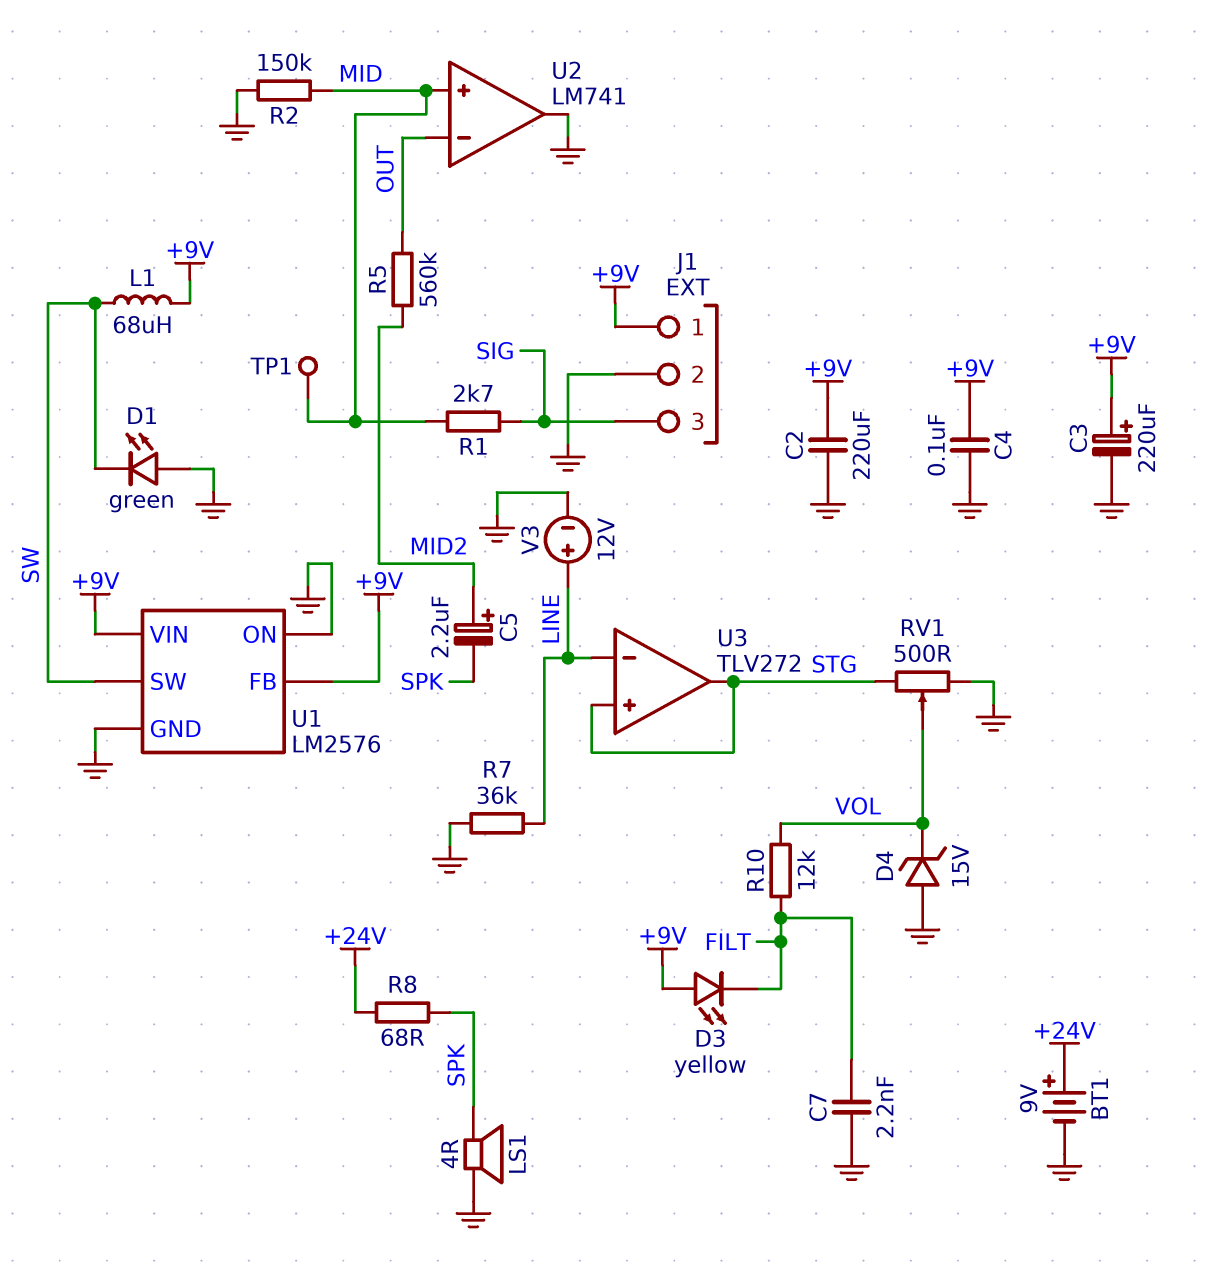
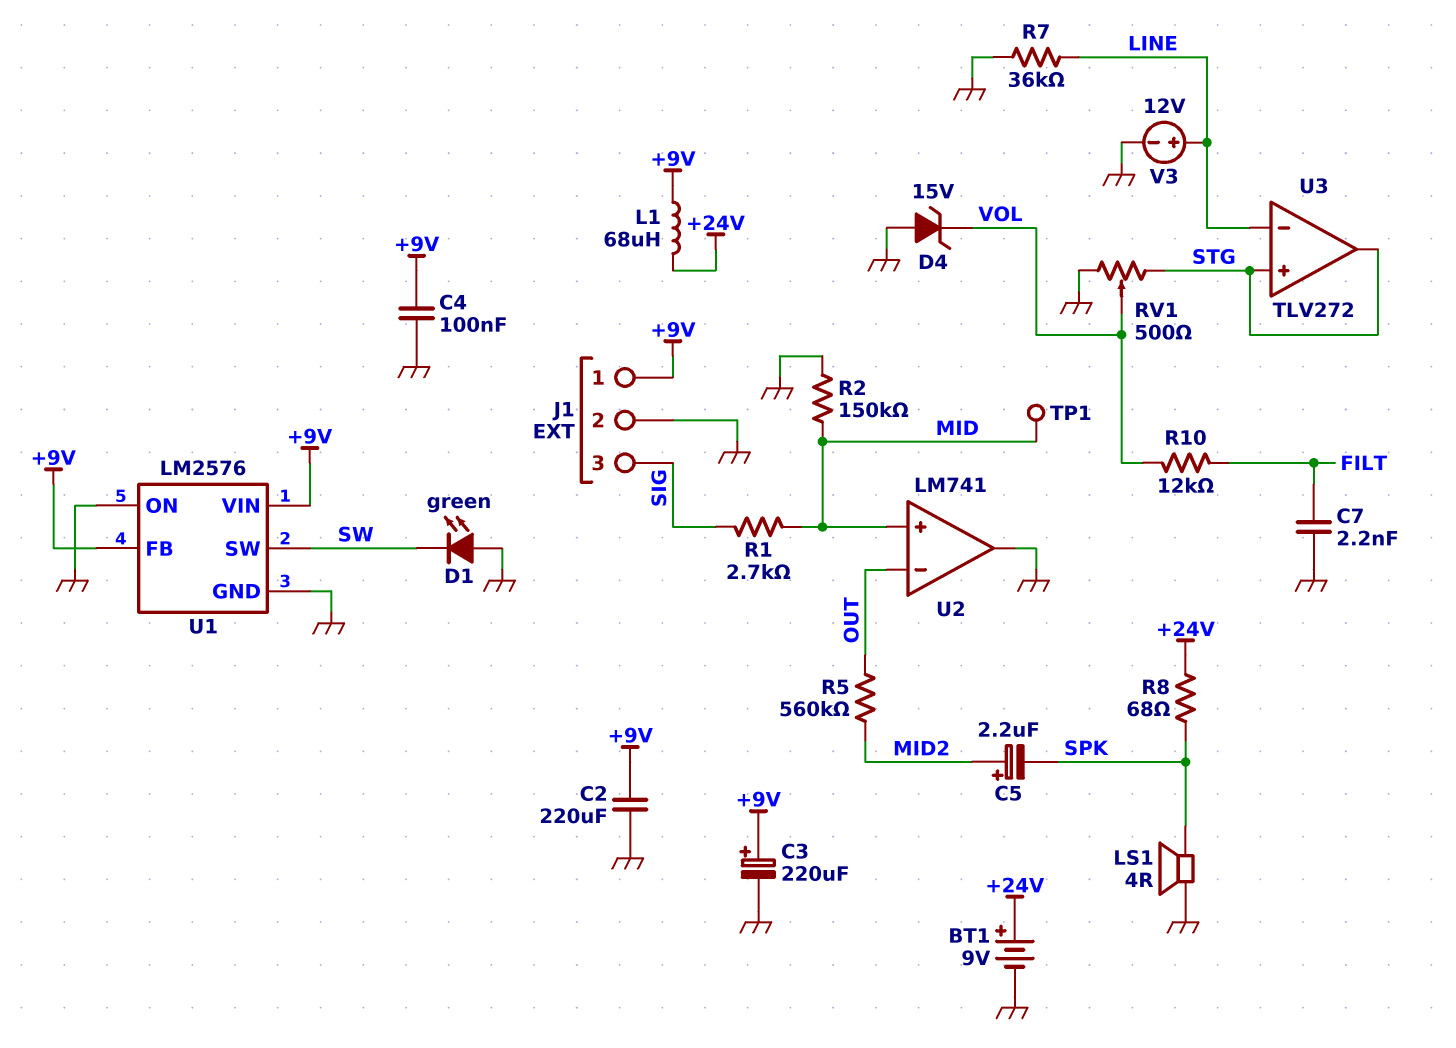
D3: LED yellow (A +9V, K FILT) -> none
L1: 68uH (+9V, SW) -> 68uH (+9V, +24V)

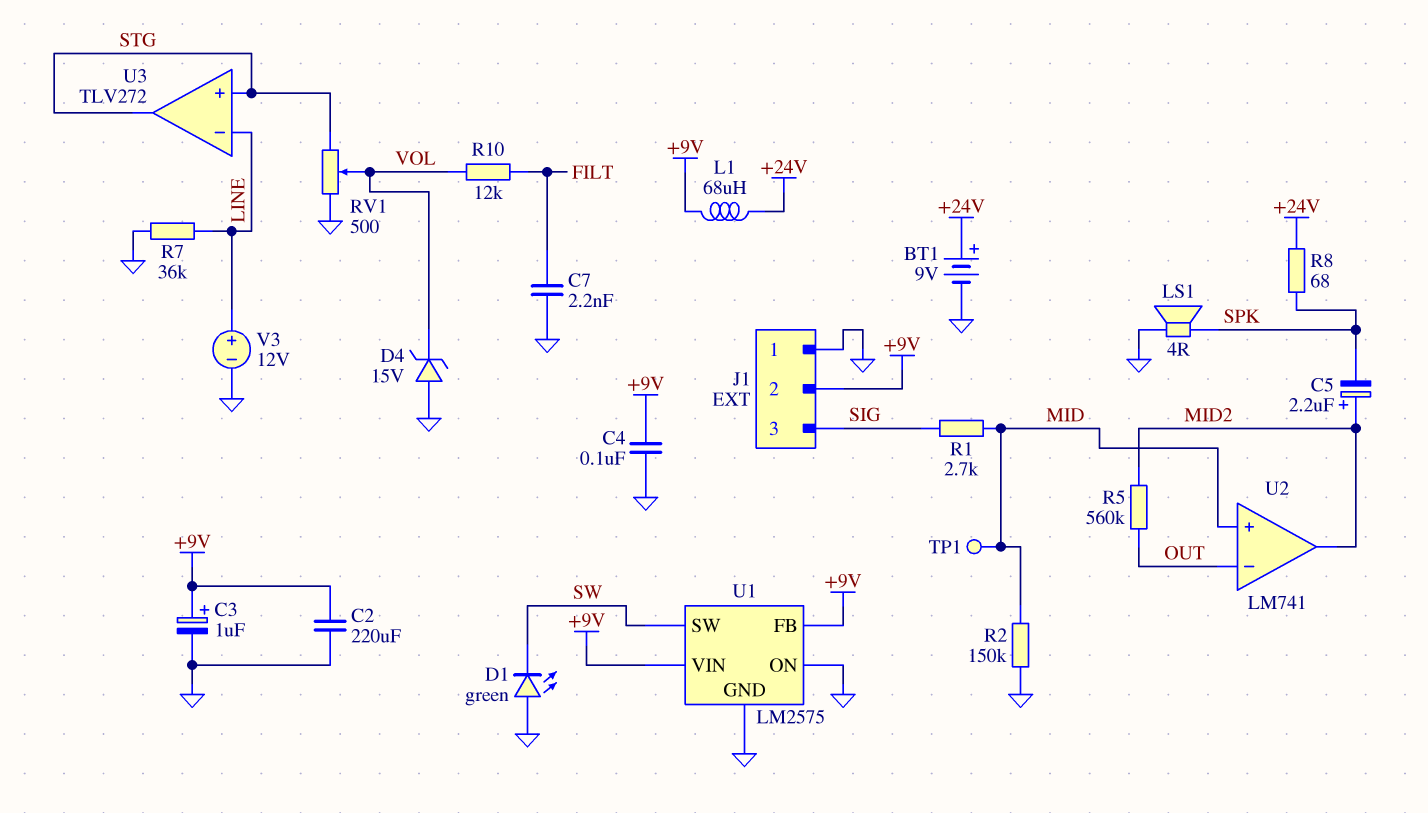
C3: 220uF (plus +9V, minus GND) -> 1uF (plus +9V, minus GND)
J1 pin 1: +9V -> GND
J1 pin 2: GND -> +9V
U1: LM2576 -> LM2575
U2 pin out: GND -> MID2

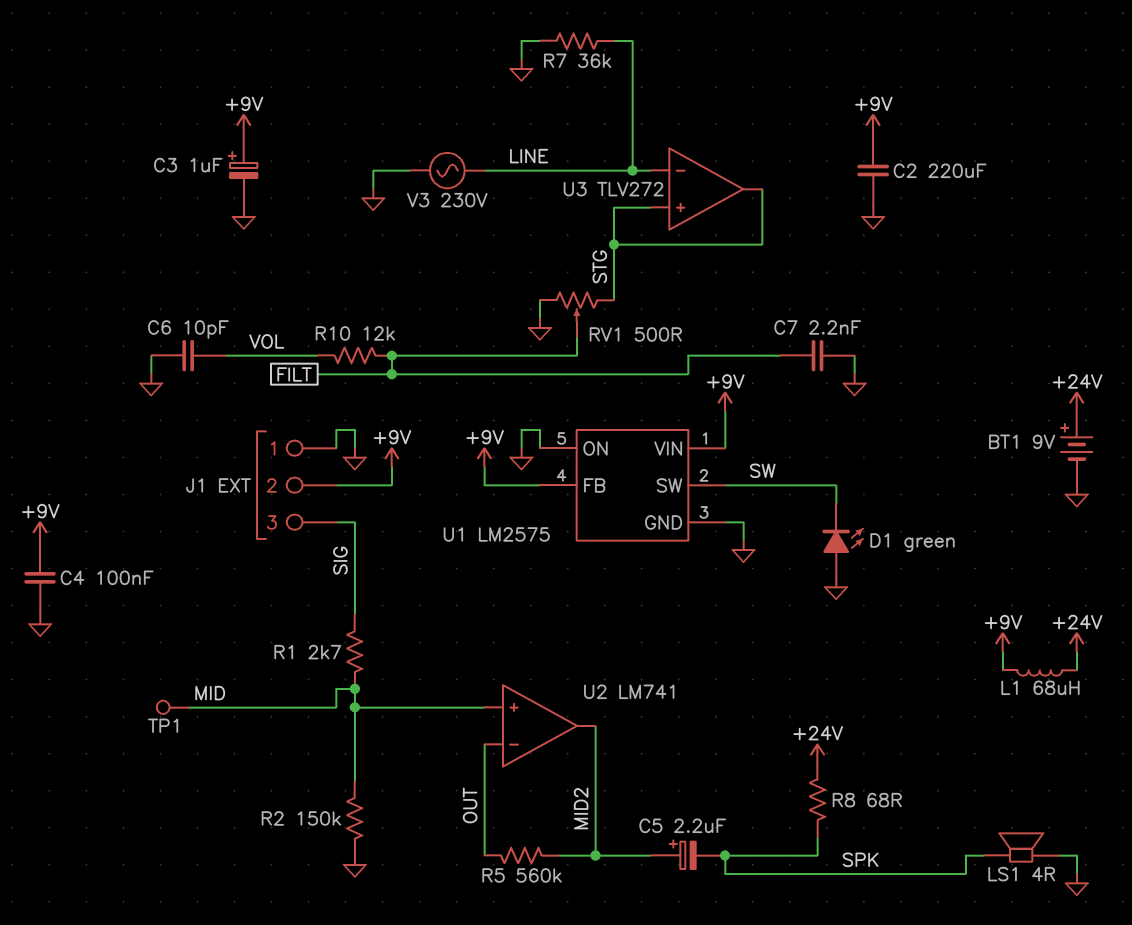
C6: none -> 10pF (GND, VOL)
D4: zener 15V (A GND, K VOL) -> none
RV1: 500 (GND, STG, wiper VOL) -> 500 (GND, STG, wiper FILT)
V3: 12V (plus LINE, minus GND) -> AC 230V (GND, LINE)

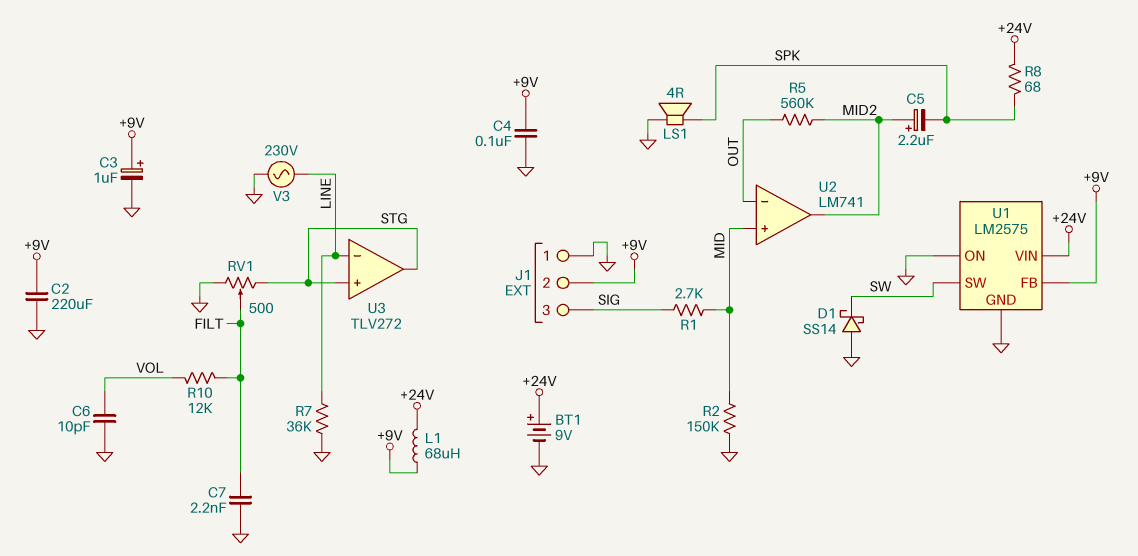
D1: LED green (A GND, K SW) -> schottky SS14 (A GND, K SW)
TP1: test point (MID) -> none
U1 pin VIN: +9V -> +24V

